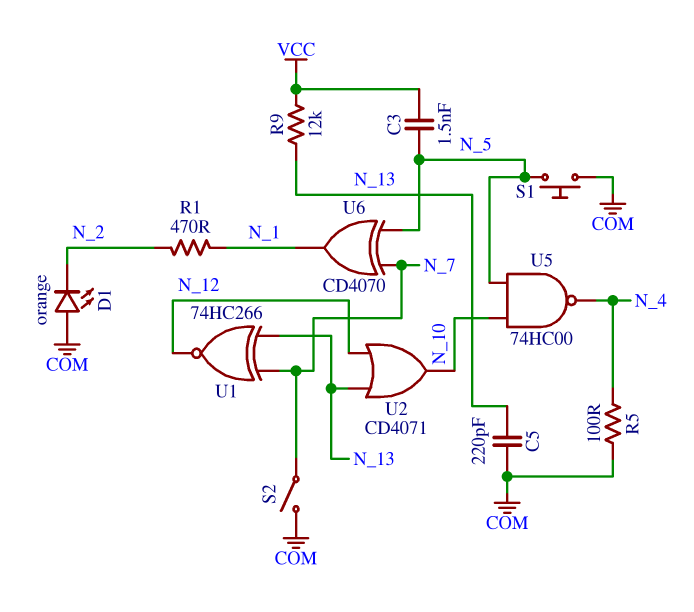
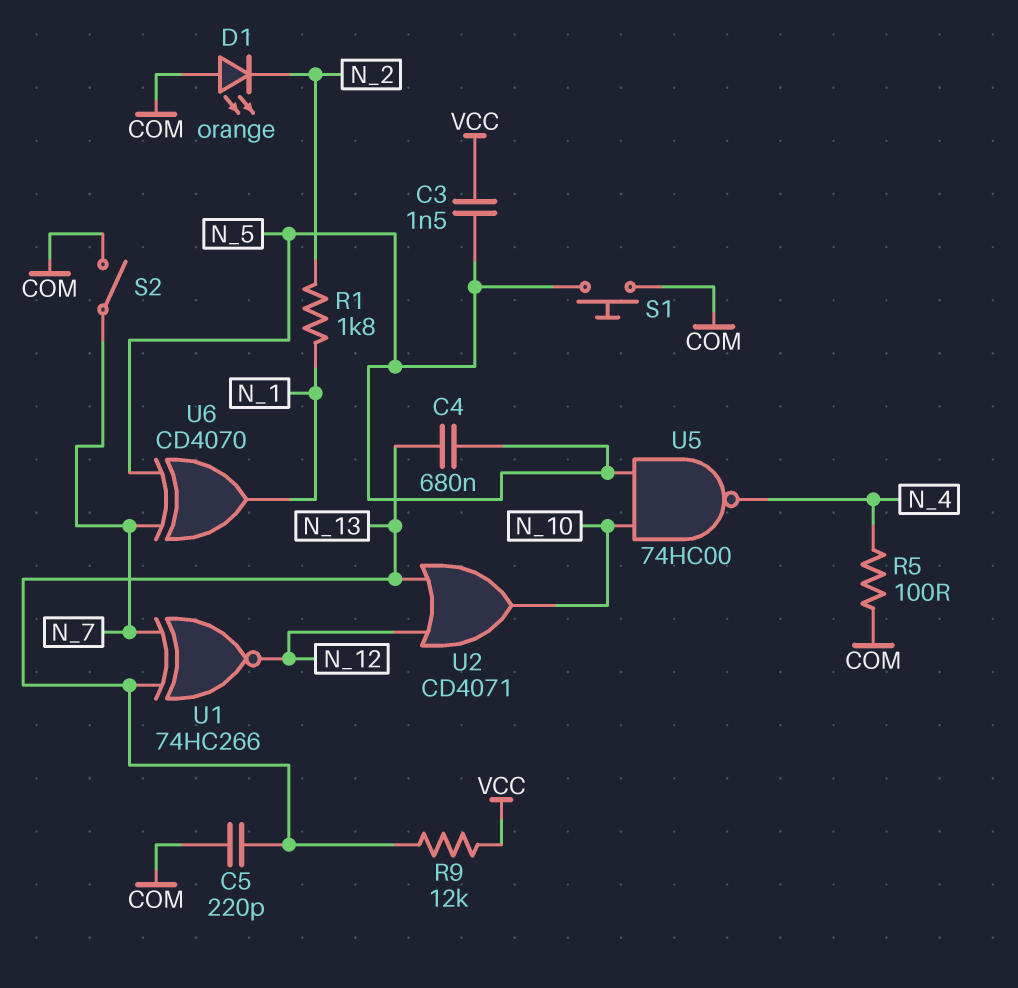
C4: none -> 680nF (N_5, N_13)
R1: 470 (N_1, N_2) -> 1.8k (N_1, N_2)

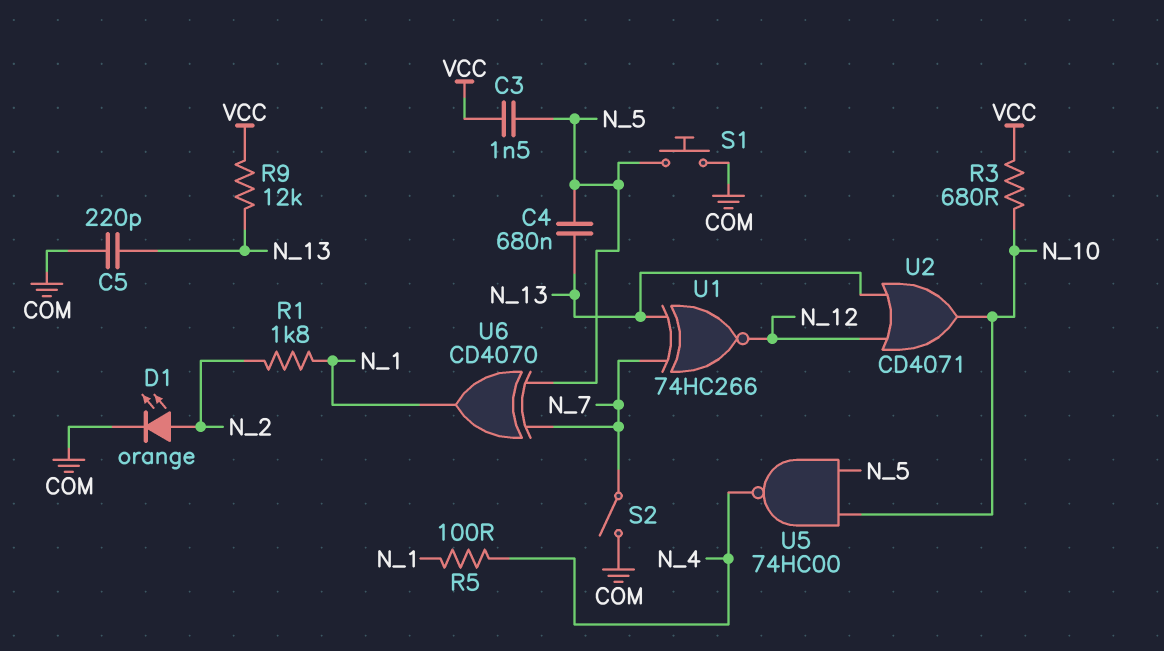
D1: LED orange (A COM, K N_2) -> LED orange (A N_2, K COM)
R3: none -> 680 (N_10, VCC)
R5: 100 (COM, N_4) -> 100 (N_1, N_4)

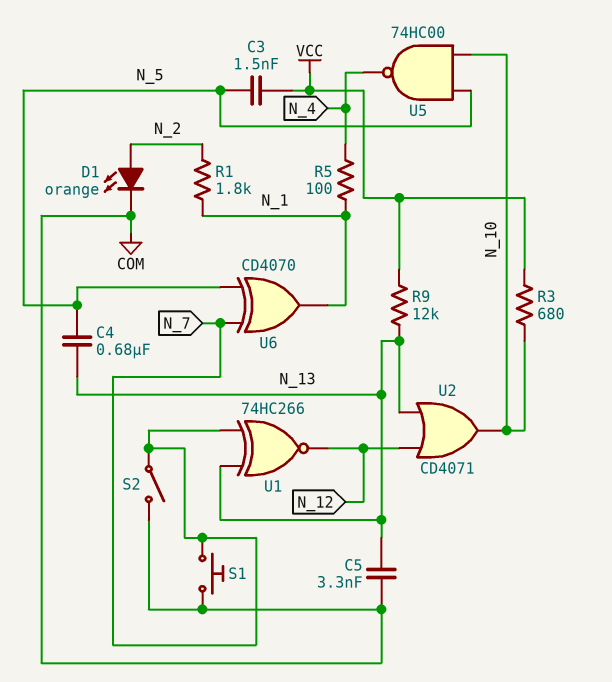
C5: 220pF (COM, N_13) -> 3.3nF (COM, N_13)
S1: button (COM, N_5) -> button (COM, N_7)

